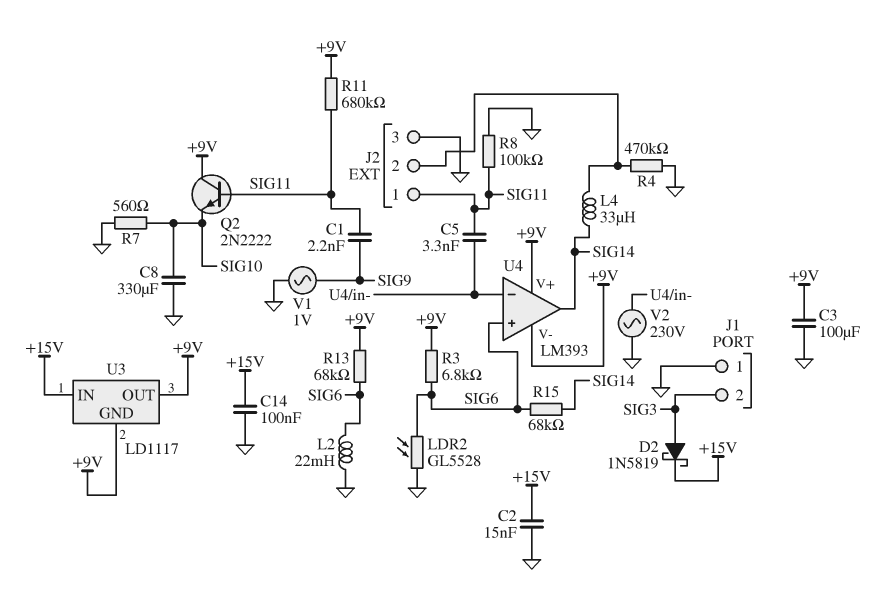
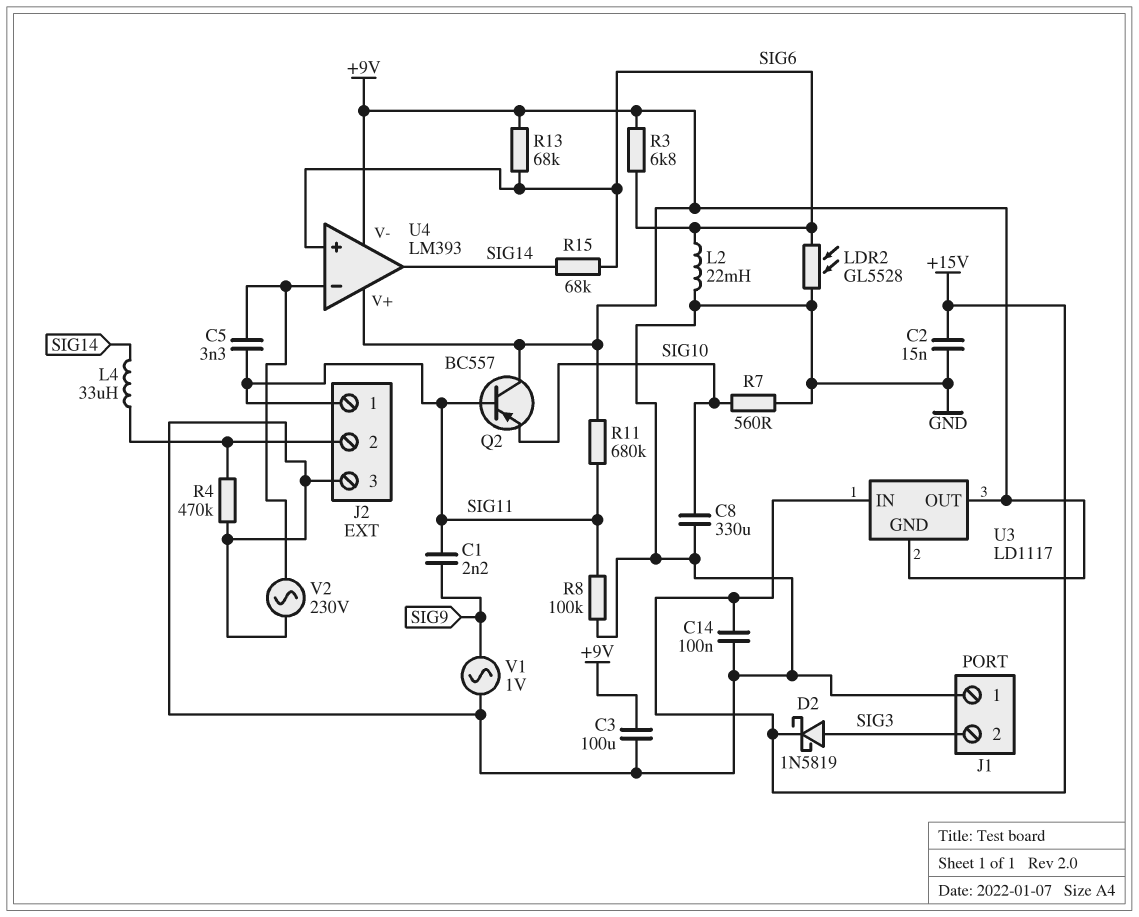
Q2: NPN 2N2222 (B SIG11, C +9V, E SIG10) -> PNP BC557 (B SIG11, C +9V, E SIG10)

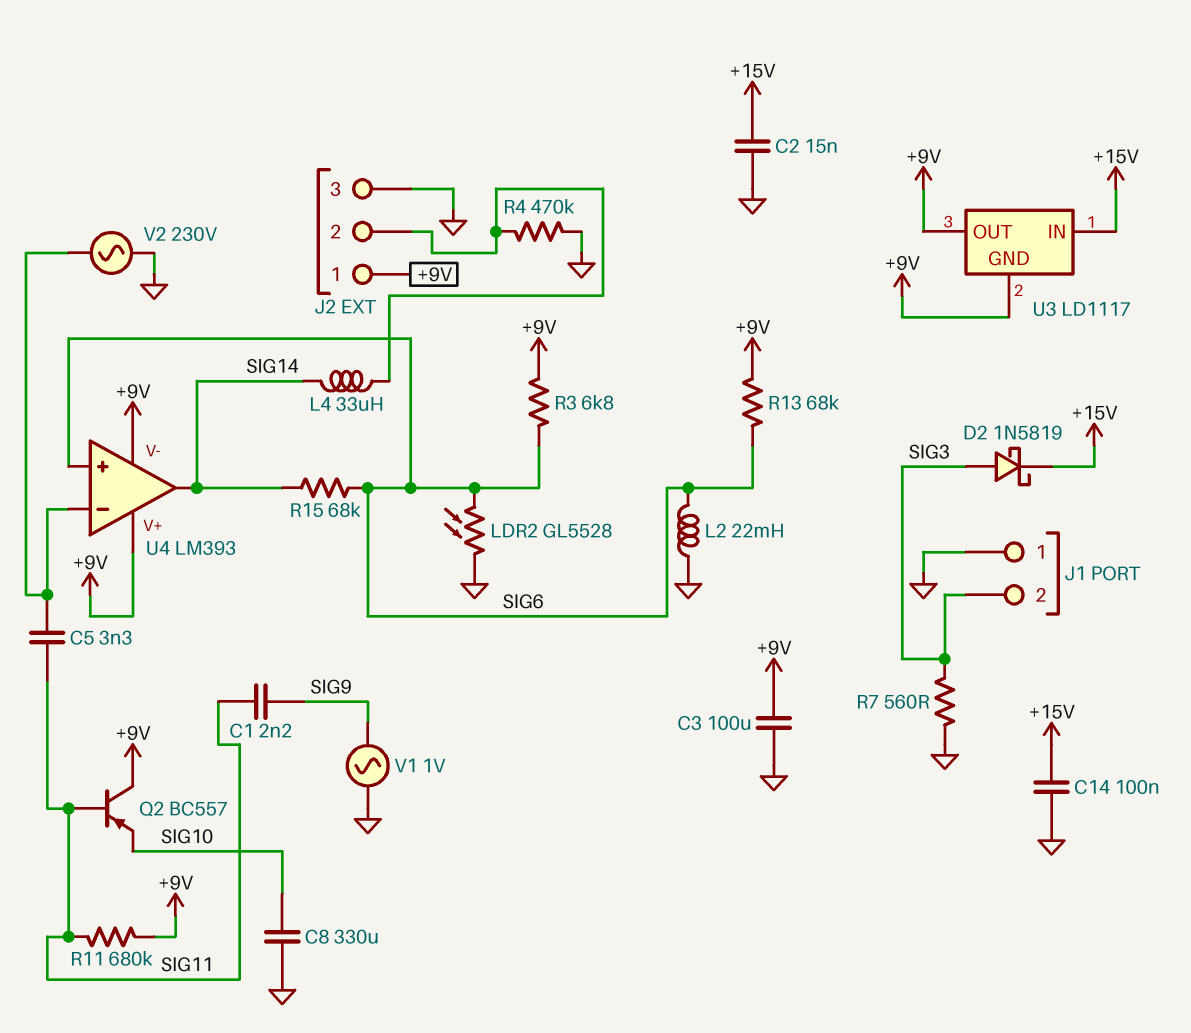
J2 pin 1: SIG11 -> +9V
R7: 560 (GND, SIG10) -> 560 (GND, SIG3)
R8: 100k (GND, SIG11) -> none

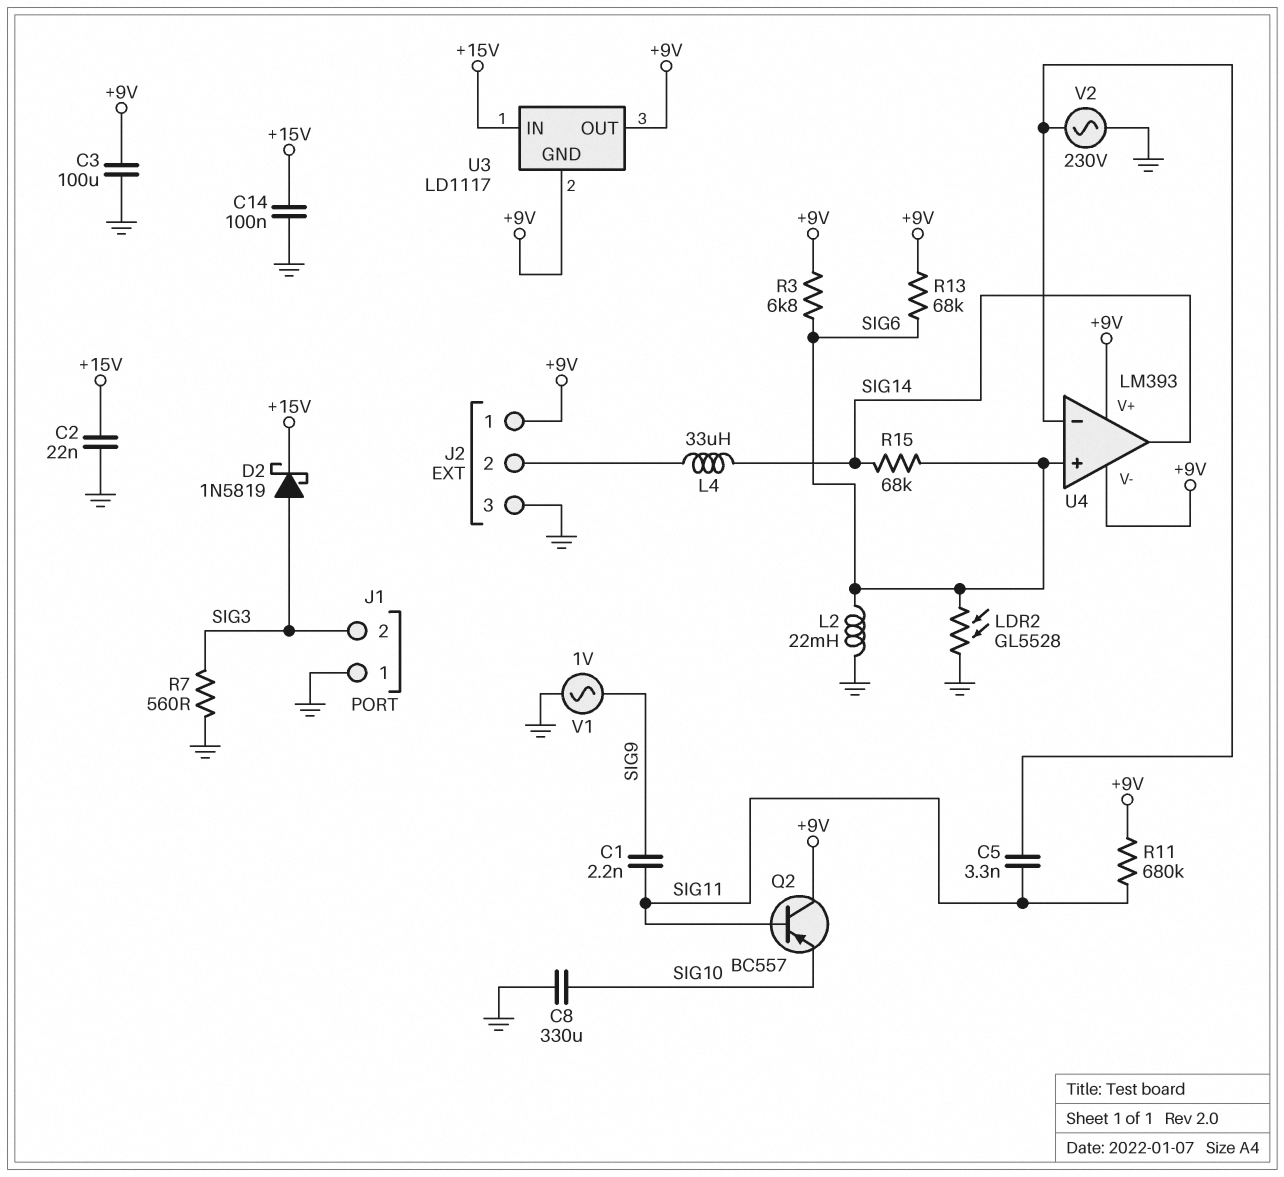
C2: 15nF (+15V, GND) -> 22nF (+15V, GND)
R4: 470k (GND, J2/2) -> none

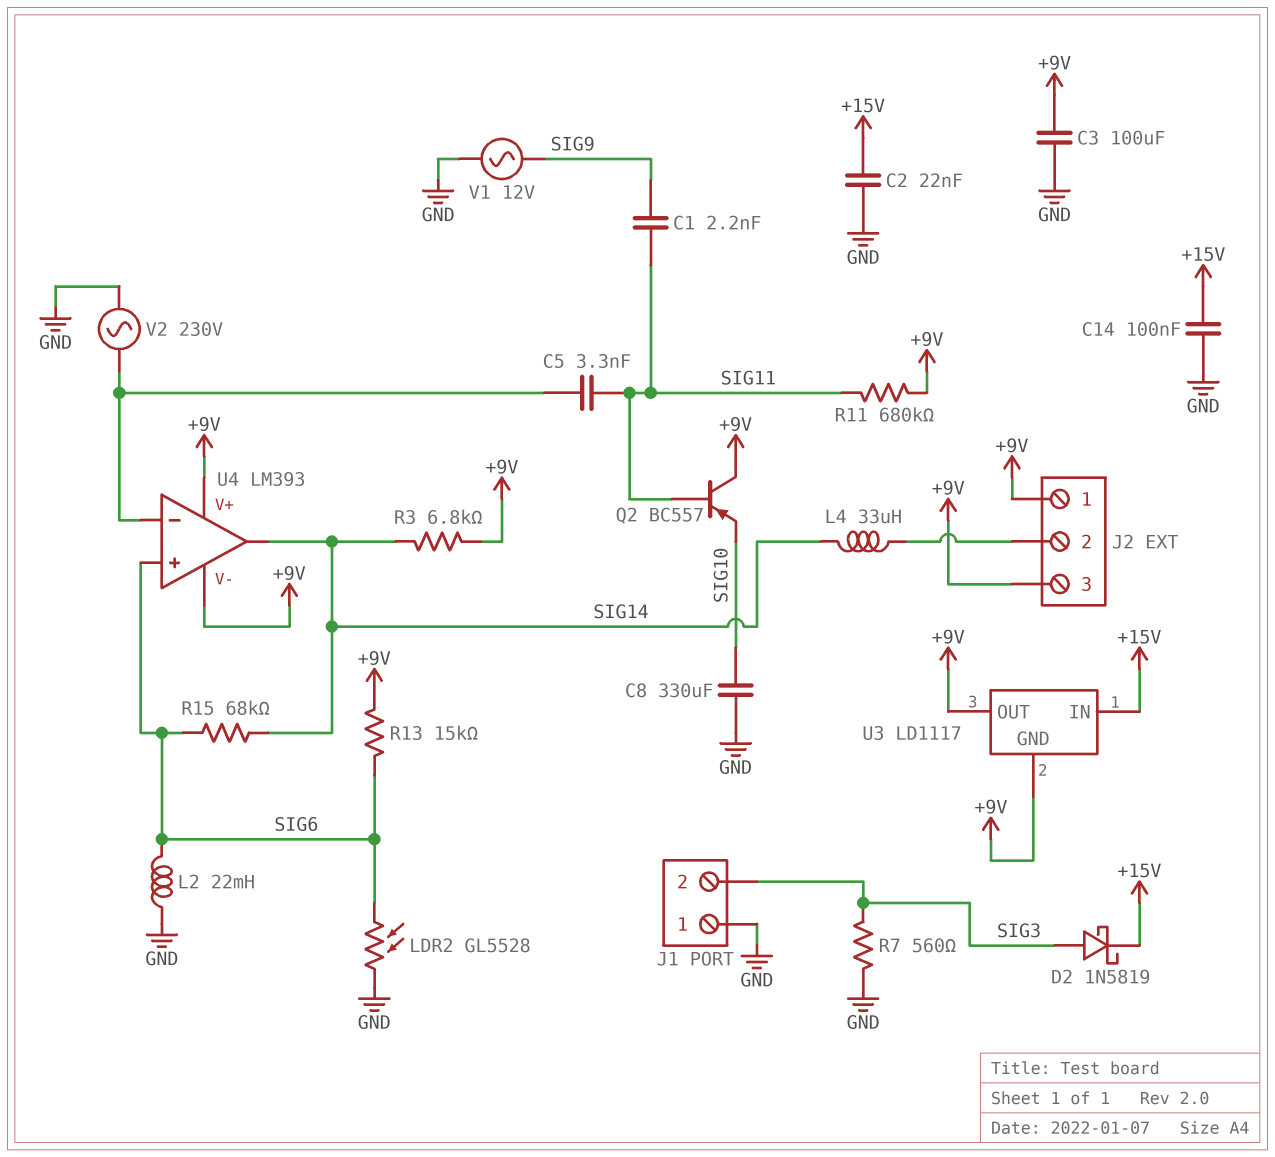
J2 pin 3: GND -> +9V
R3: 6.8k (+9V, SIG6) -> 6.8k (+9V, SIG14)
R13: 68k (+9V, SIG6) -> 15k (+9V, SIG6)
V1: AC 1V (GND, SIG9) -> AC 12V (GND, SIG9)

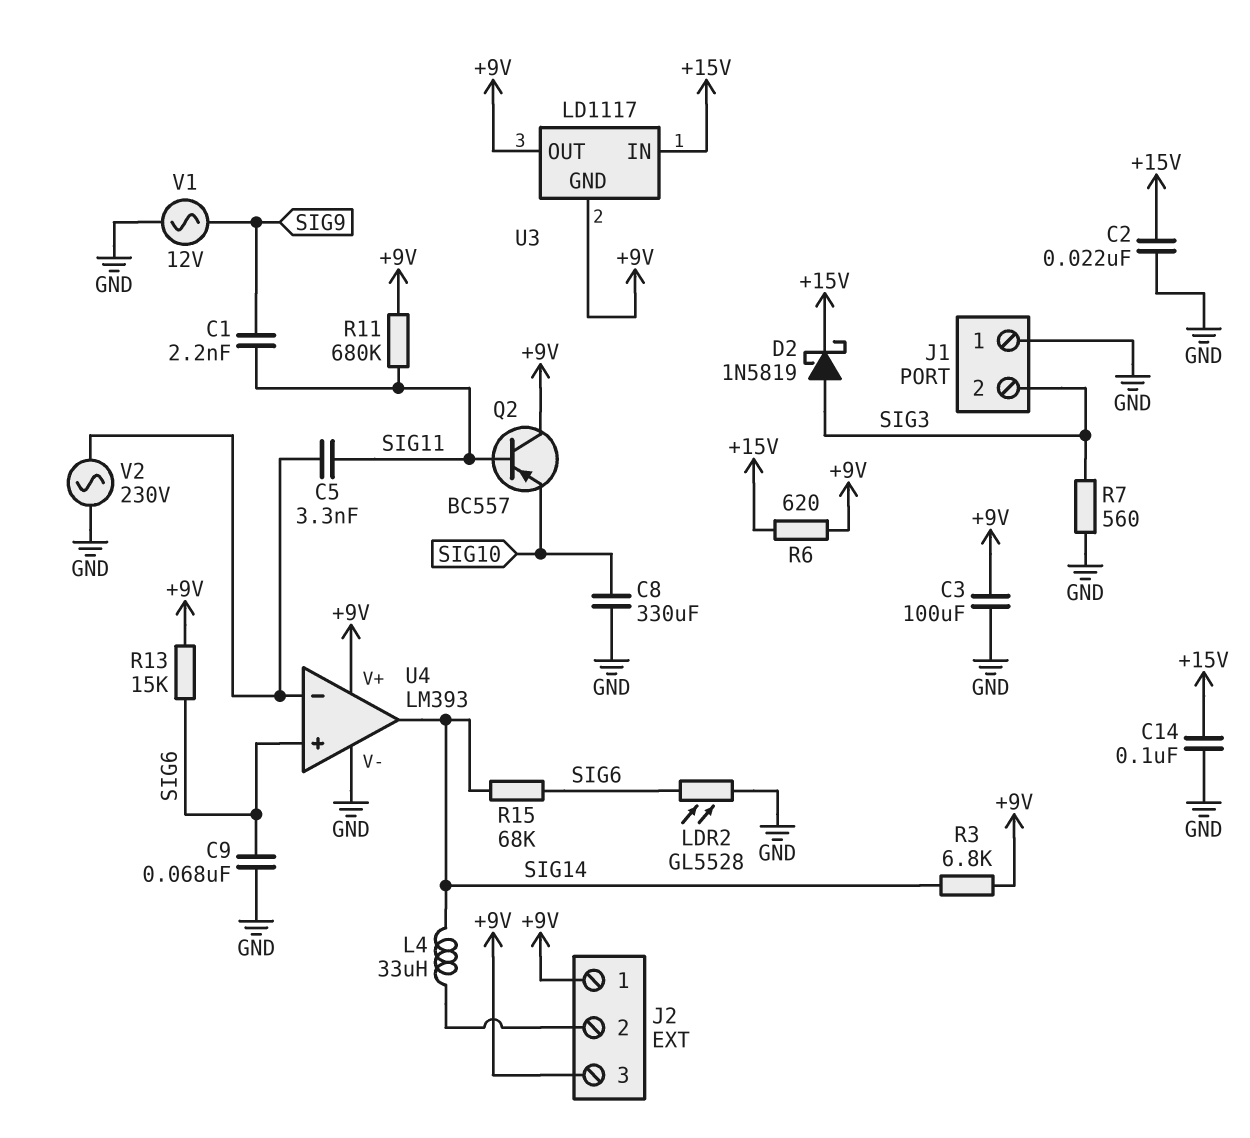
C9: none -> 68nF (GND, SIG6)
L2: 22mH (GND, SIG6) -> none
R6: none -> 620 (+9V, +15V)
U4 pin V-: +9V -> GND

